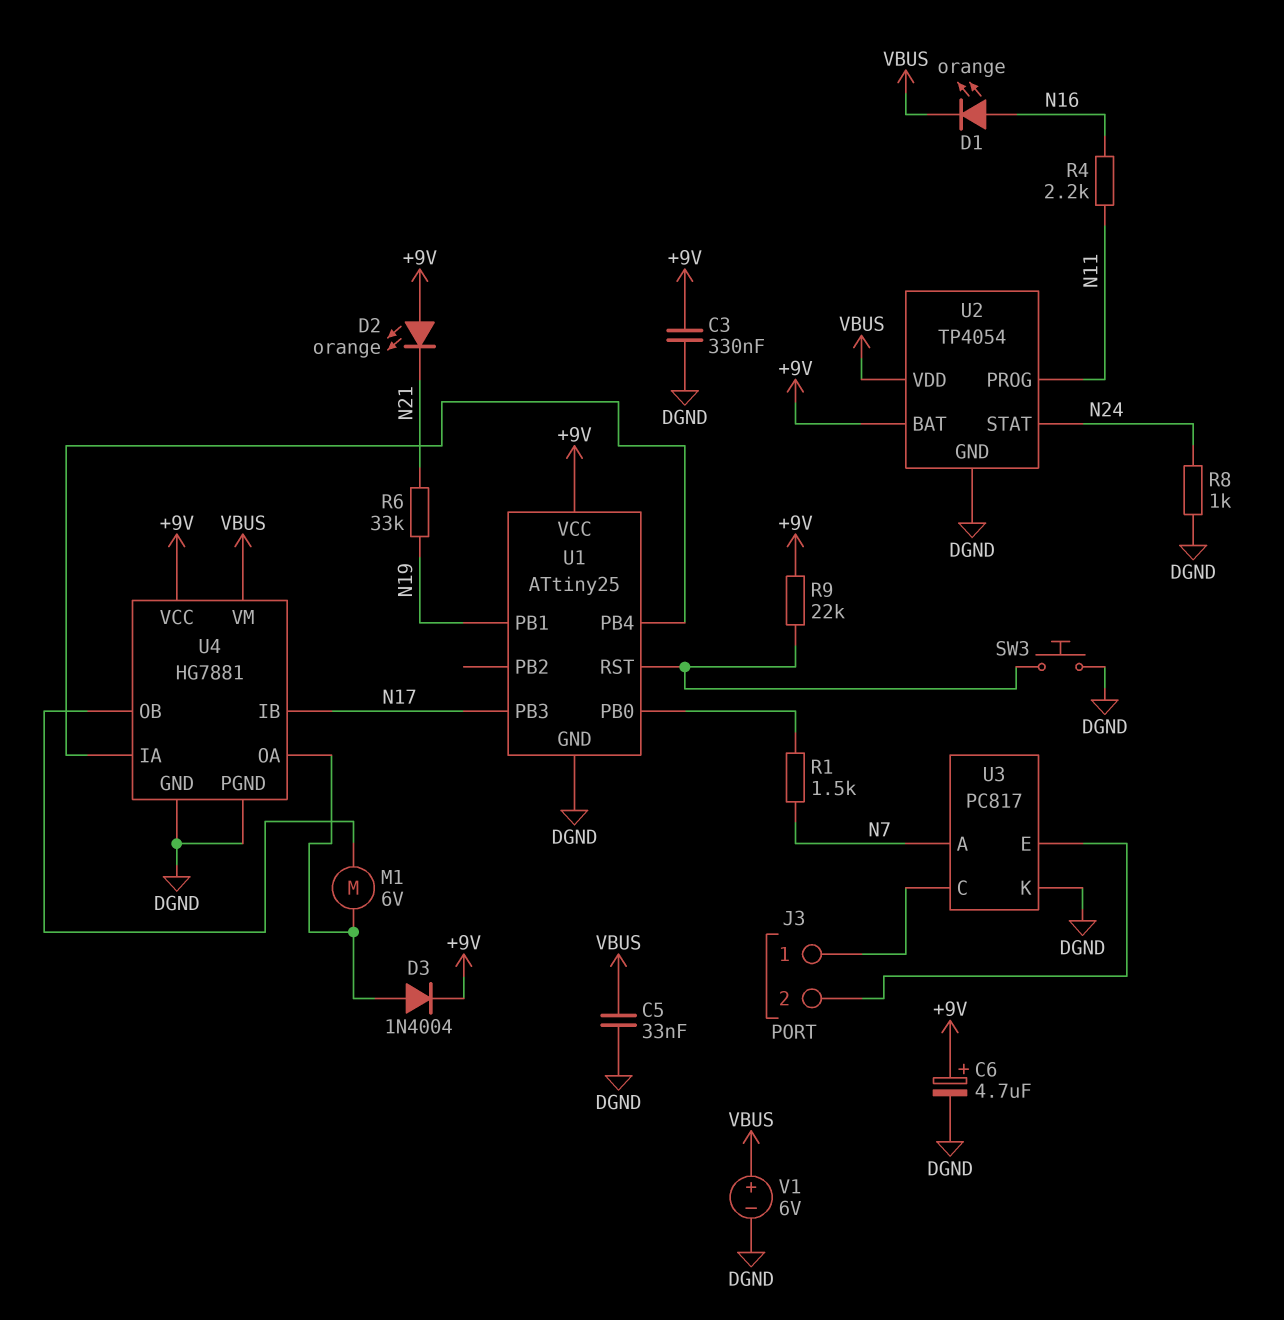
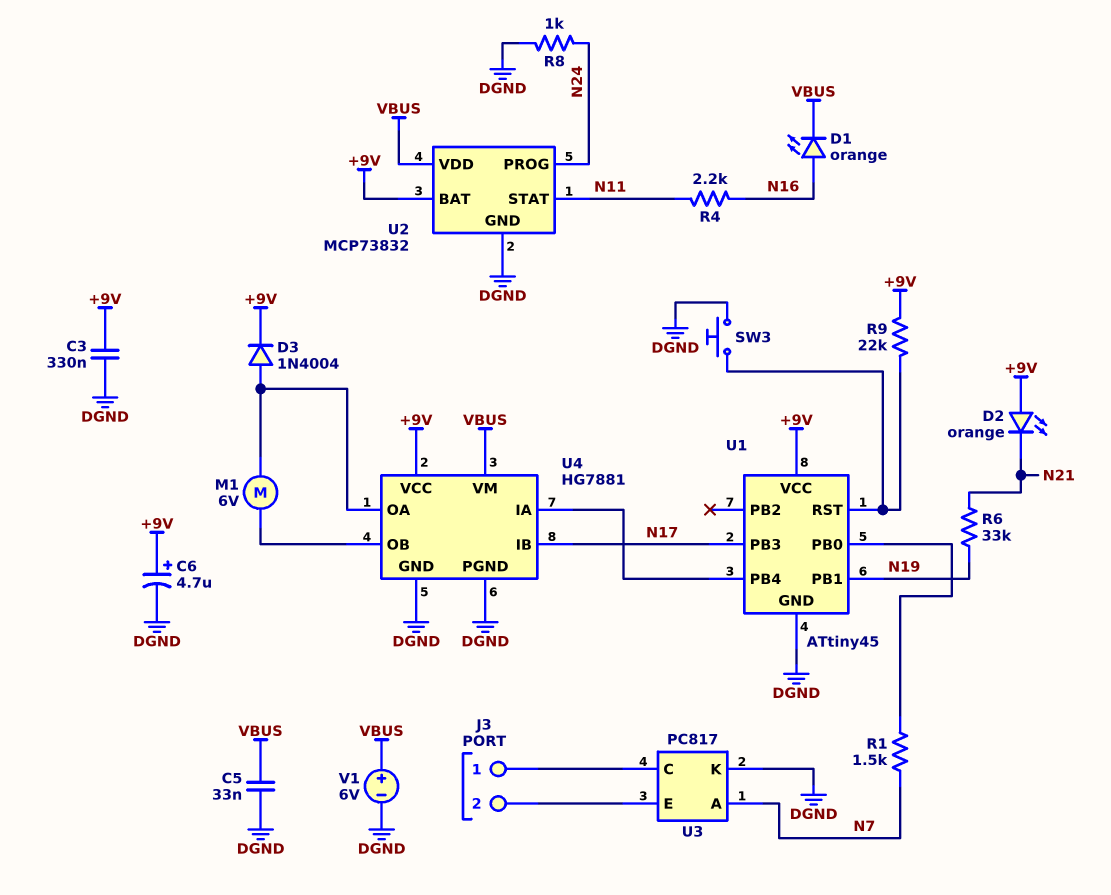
U1: ATtiny25 -> ATtiny45
U2: TP4054 -> MCP73832
U2 pin PROG: N11 -> N24
U2 pin STAT: N24 -> N11

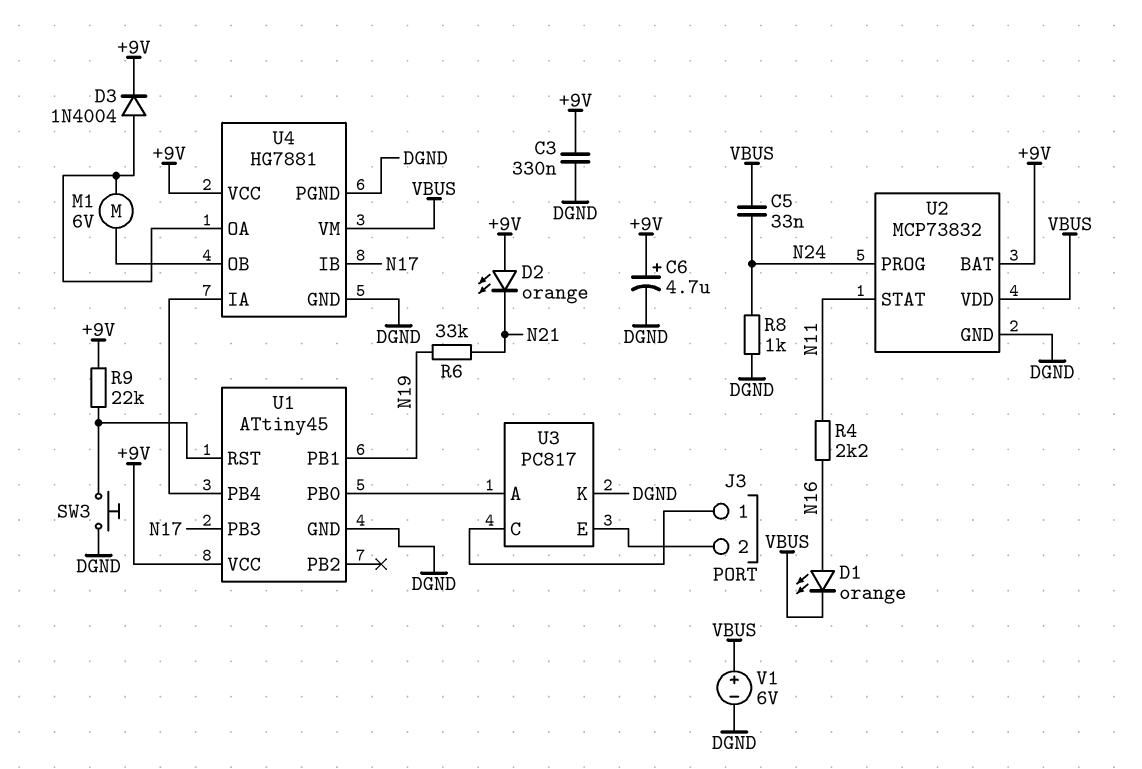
C5: 33nF (DGND, VBUS) -> 33nF (N24, VBUS)
R1: 1.5k (N7, U1/PB0) -> none
U3 pin A: N7 -> U1/PB0

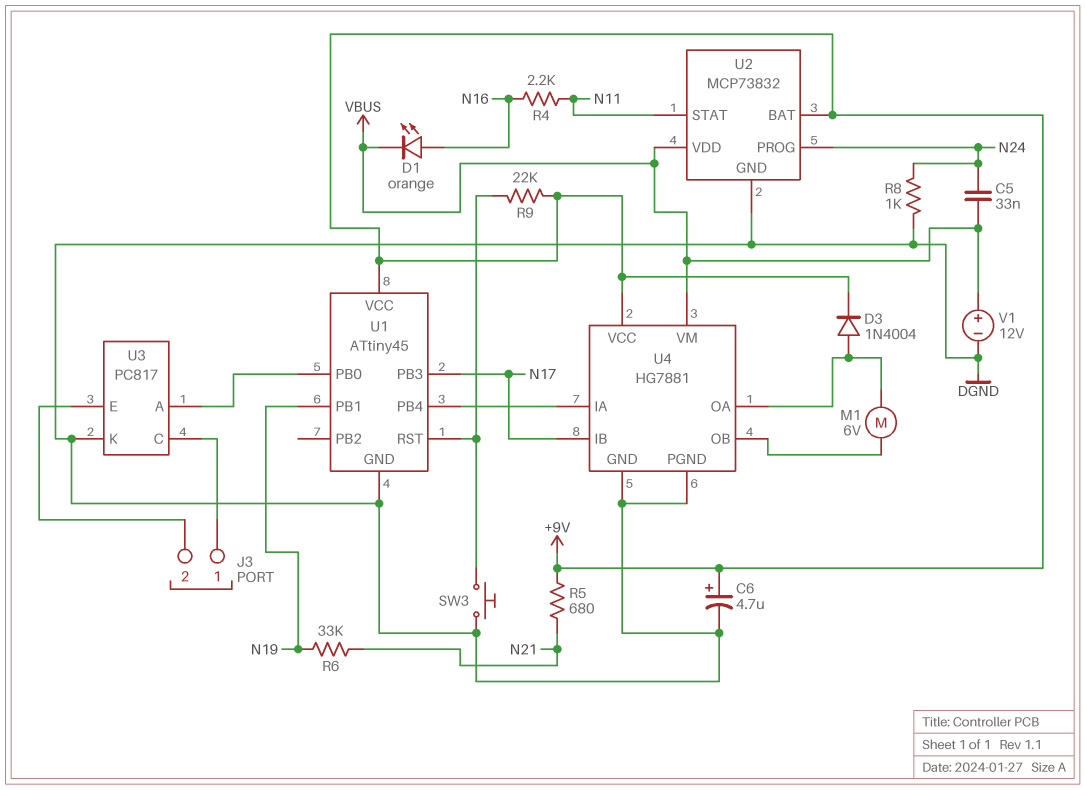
C3: 330nF (+9V, DGND) -> none
D2: LED orange (A +9V, K N21) -> none
R5: none -> 680 (+9V, N21)
V1: 6V (plus VBUS, minus DGND) -> 12V (plus VBUS, minus DGND)

